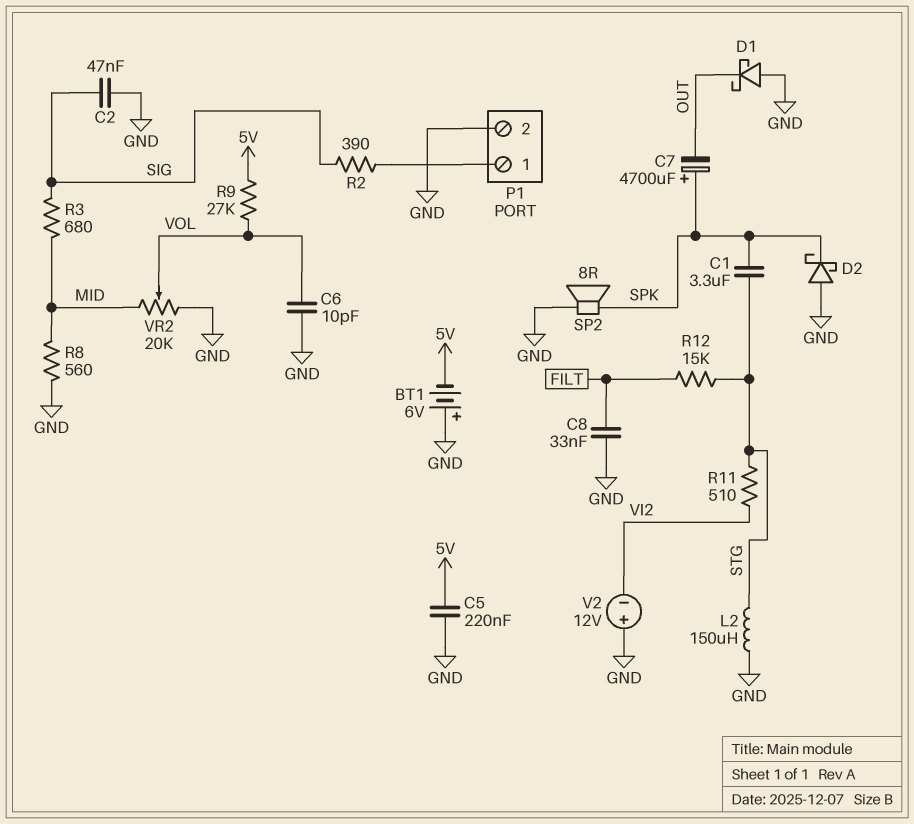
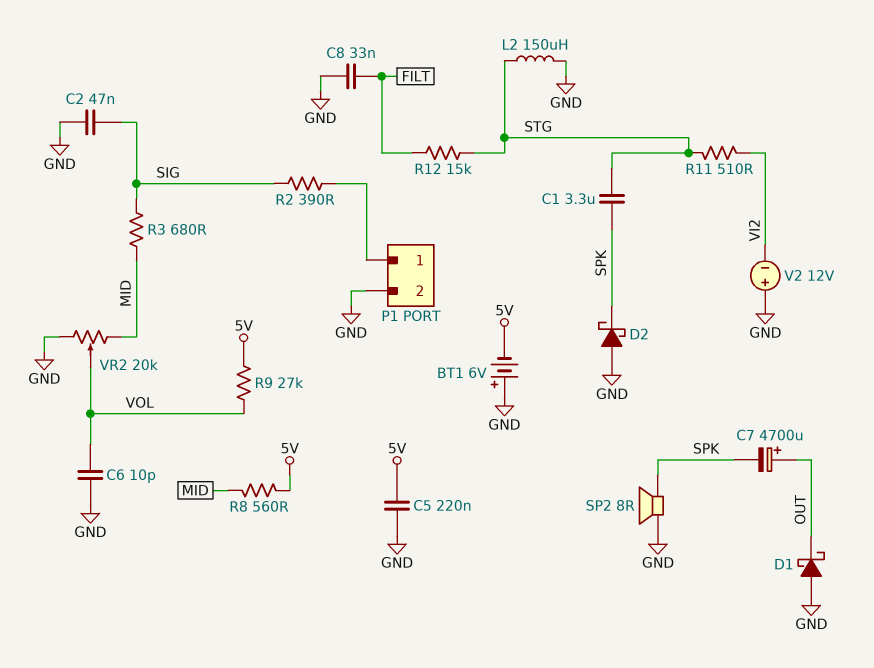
C7: 4700uF (plus SPK, minus OUT) -> 4700uF (plus OUT, minus SPK)
R8: 560 (GND, MID) -> 560 (5V, MID)

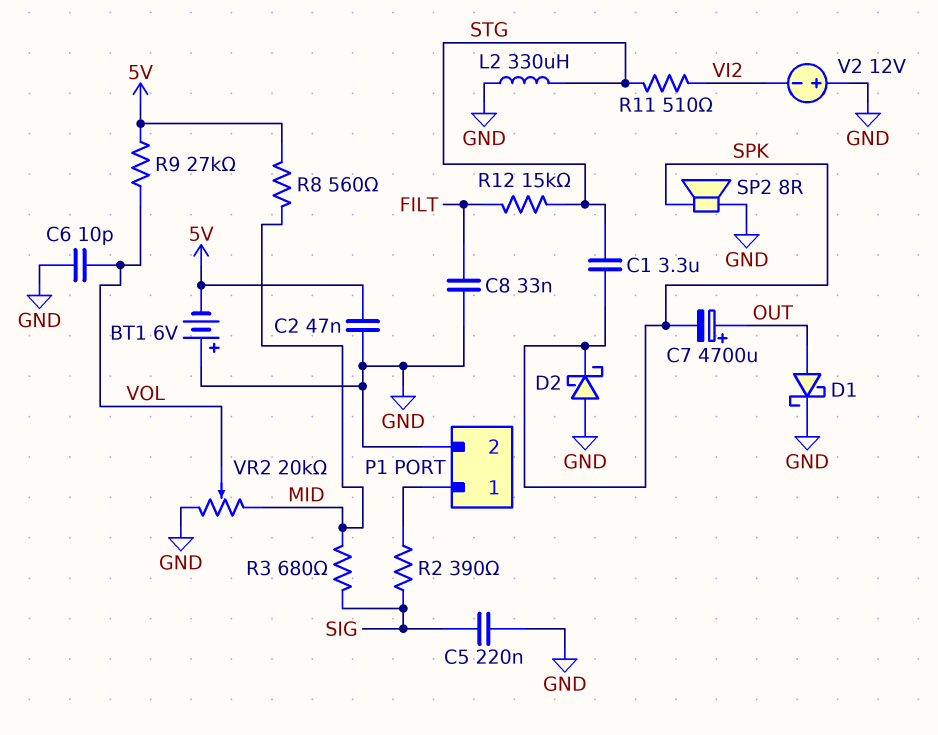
C2: 47nF (GND, SIG) -> 47nF (5V, GND)
C5: 220nF (5V, GND) -> 220nF (GND, SIG)
D1: schottky (A GND, K OUT) -> schottky (A OUT, K GND)
L2: 150uH (GND, STG) -> 330uH (GND, STG)

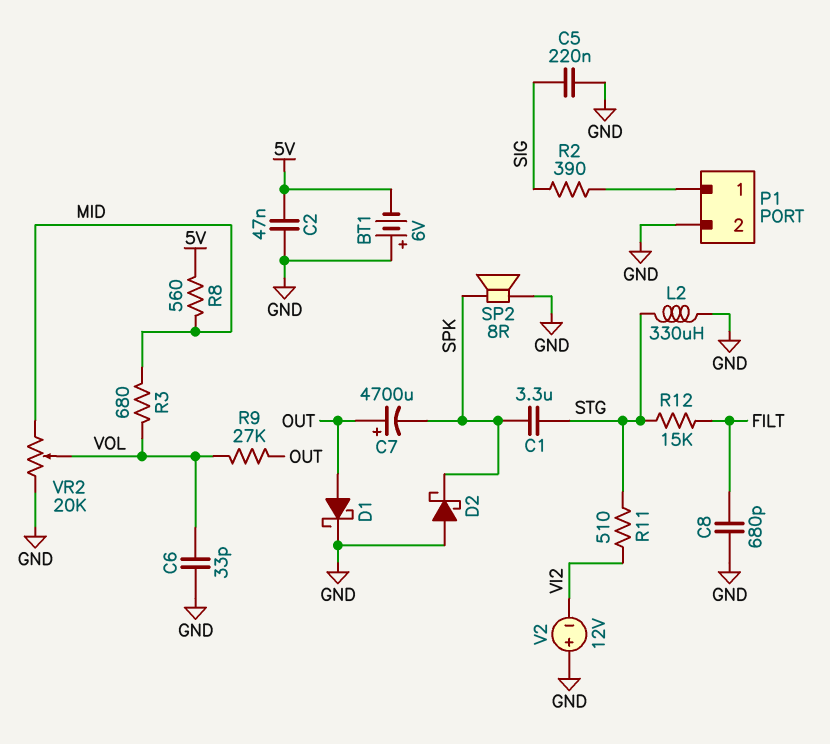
C6: 10pF (GND, VOL) -> 33pF (GND, VOL)
C8: 33nF (FILT, GND) -> 680pF (FILT, GND)
R3: 680 (MID, SIG) -> 680 (MID, VOL)
R9: 27k (5V, VOL) -> 27k (OUT, VOL)

